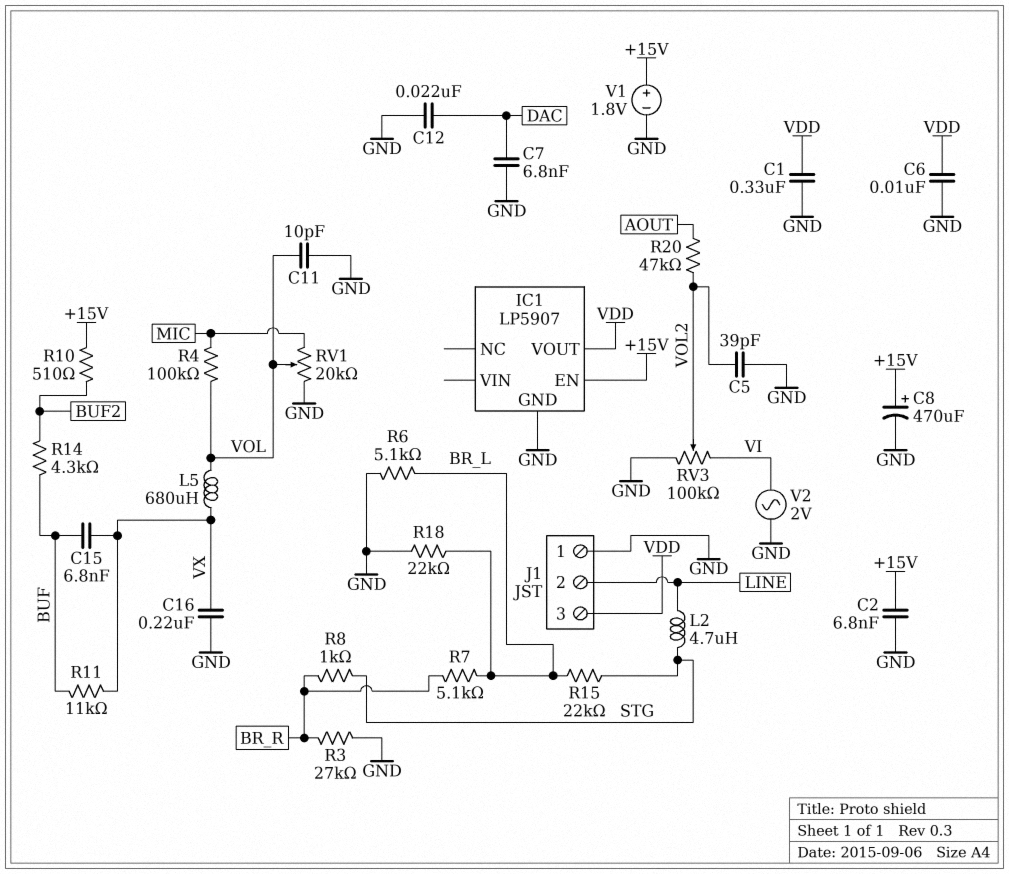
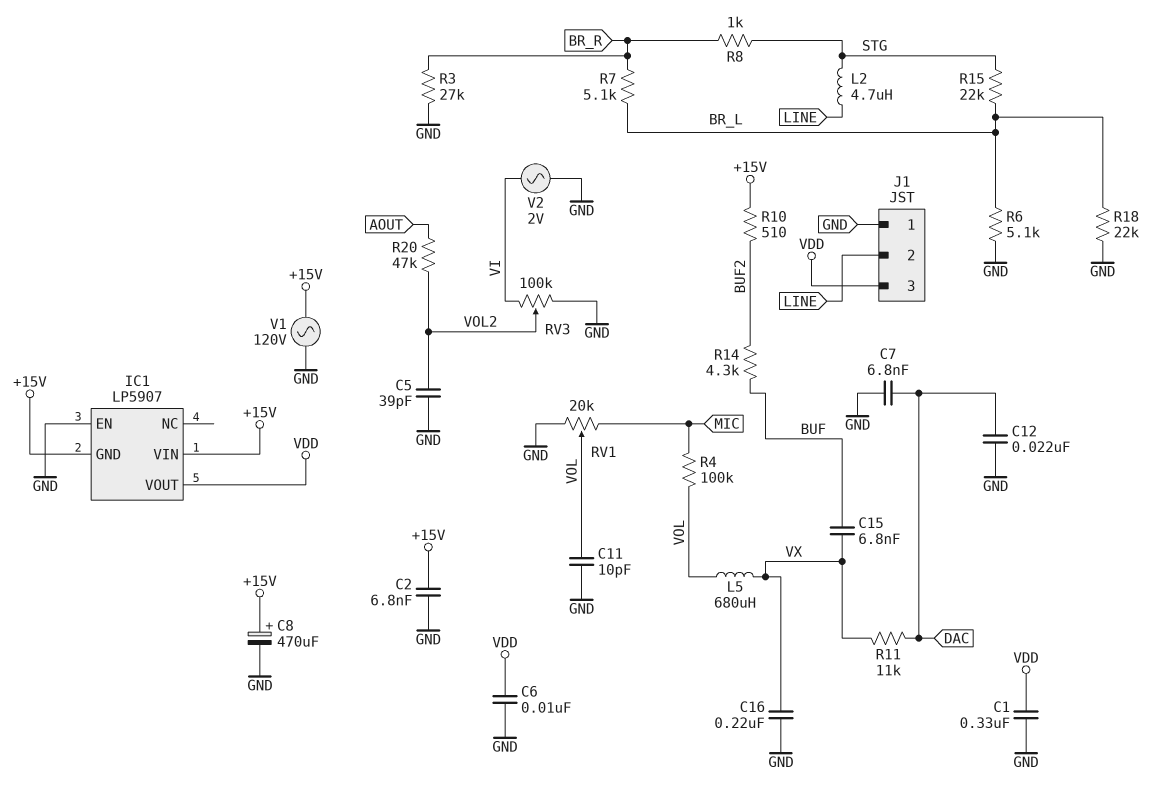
IC1 pin EN: +15V -> GND
IC1 pin GND: GND -> +15V
IC1 pin VIN: none -> +15V
R11: 11k (BUF, VX) -> 11k (DAC, VX)
V1: 1.8V (plus +15V, minus GND) -> AC 120V (+15V, GND)

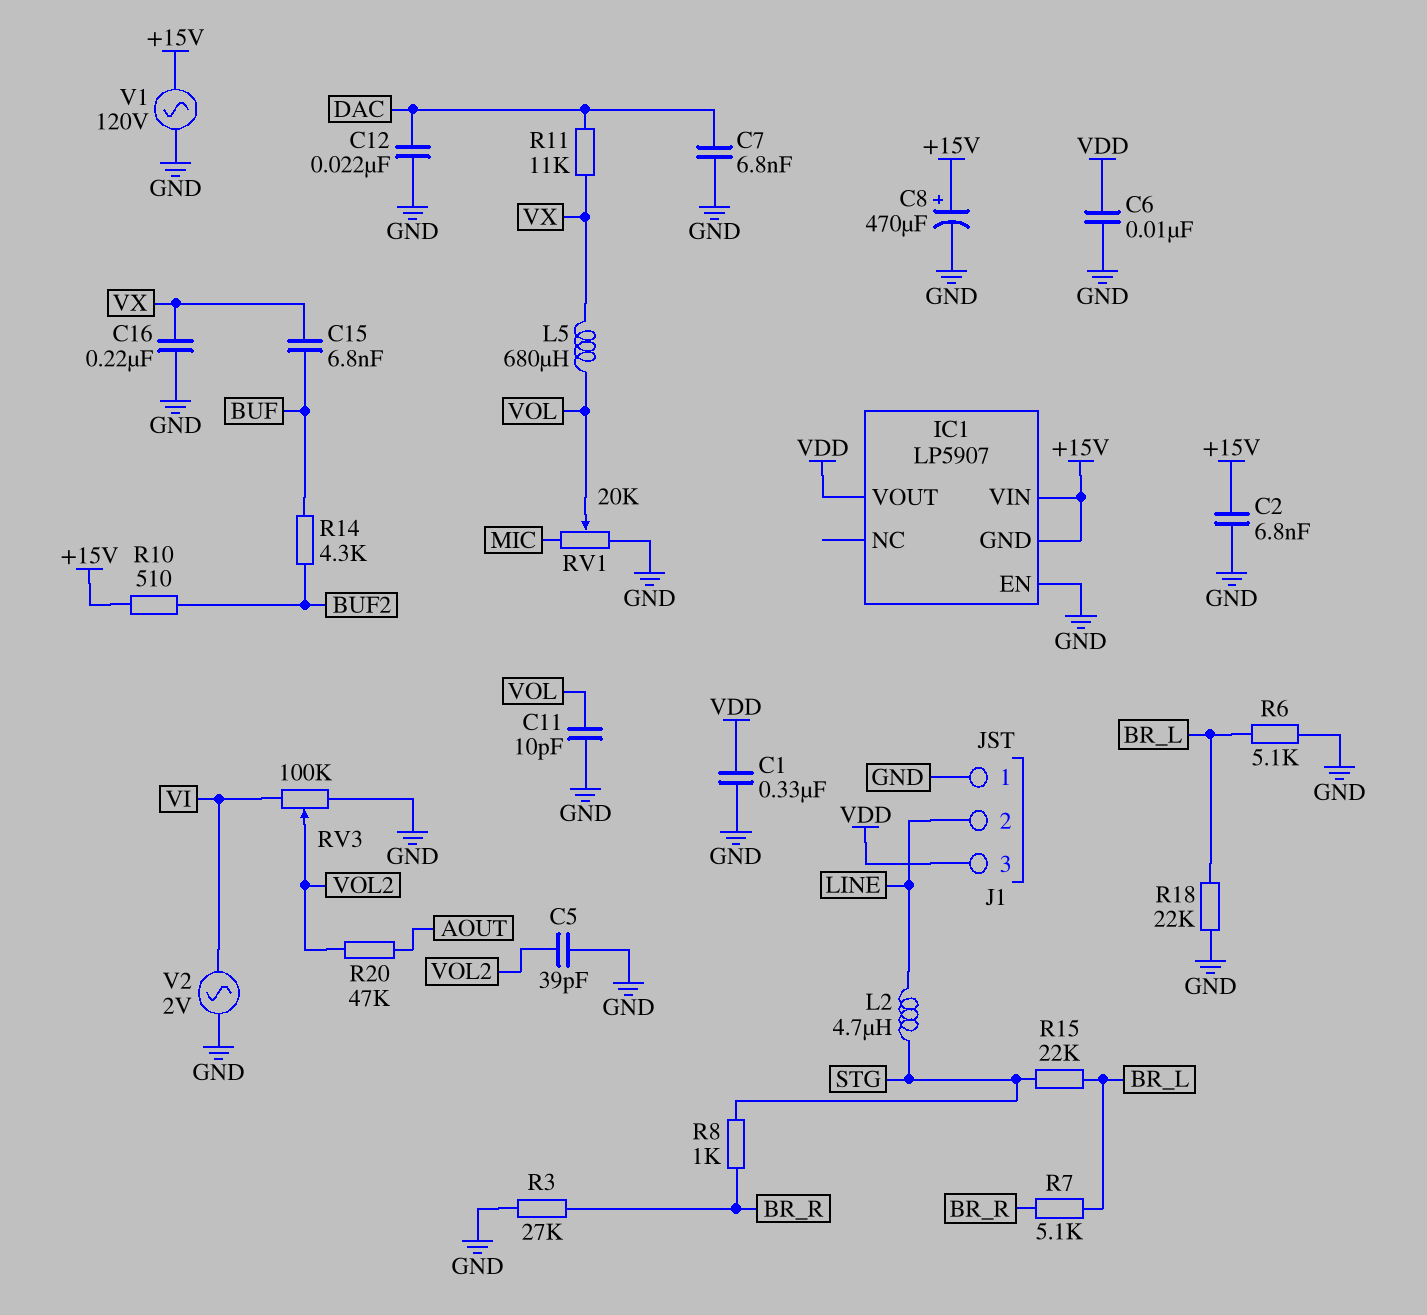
R4: 100k (MIC, VOL) -> none

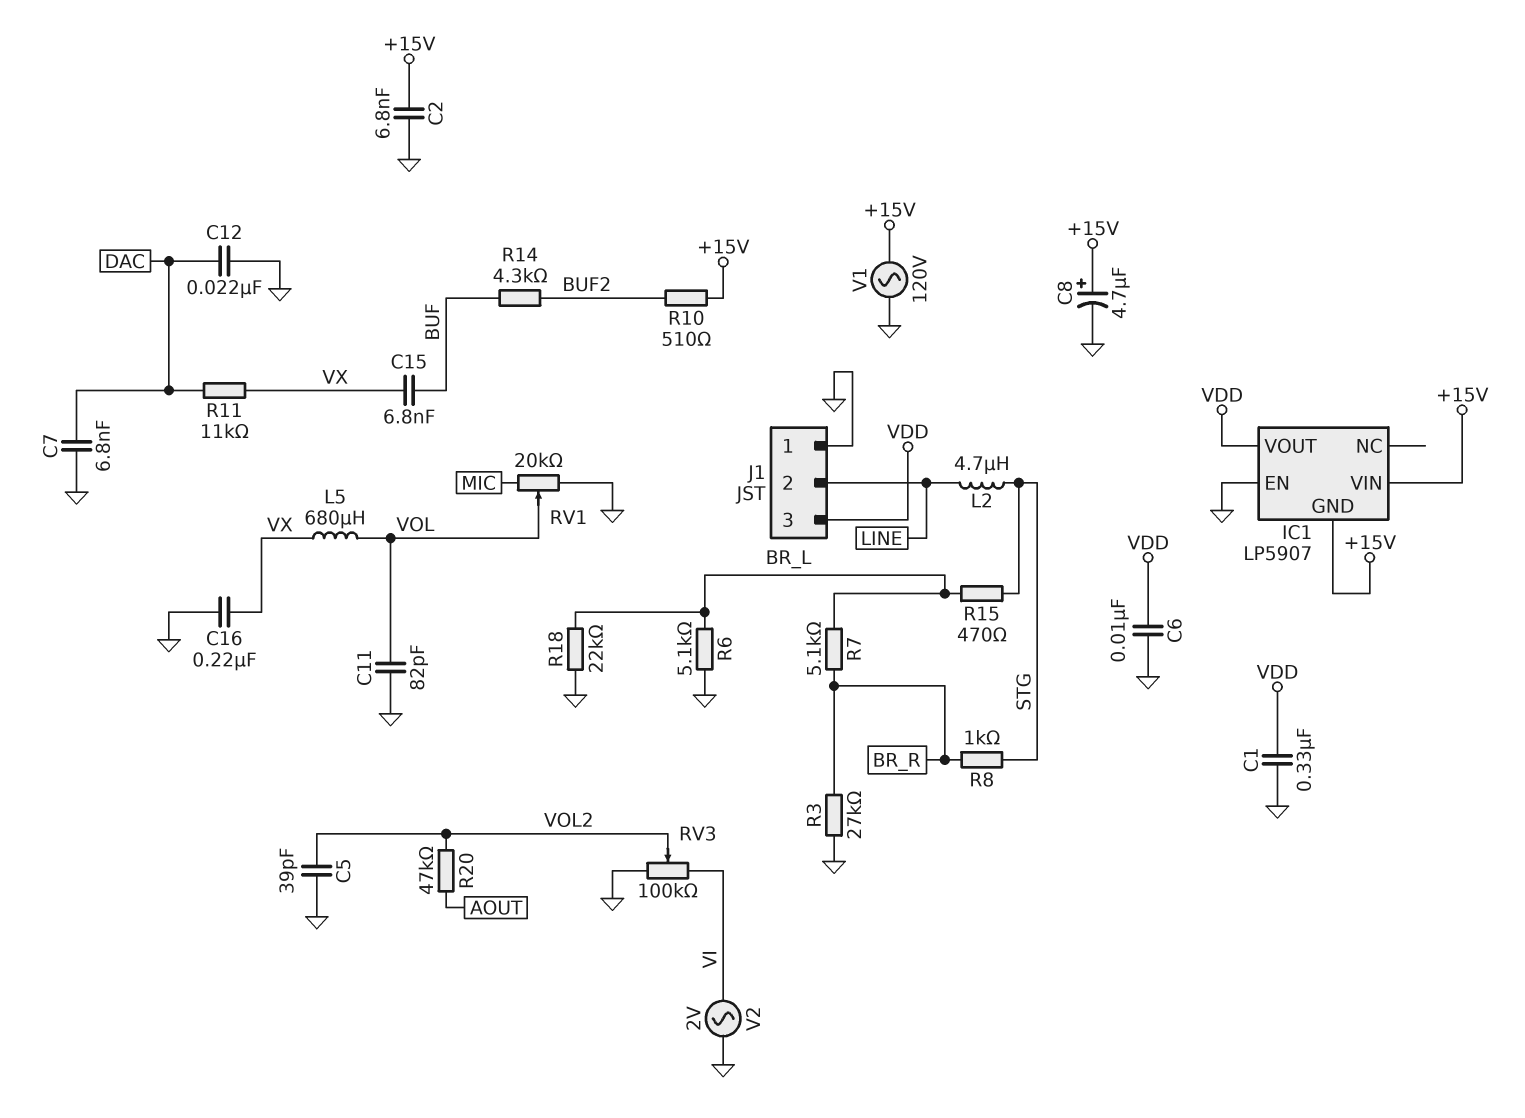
C8: 470uF (plus +15V, minus GND) -> 4.7uF (plus +15V, minus GND)
C11: 10pF (GND, VOL) -> 82pF (GND, VOL)
R15: 22k (BR_L, STG) -> 470 (BR_L, STG)

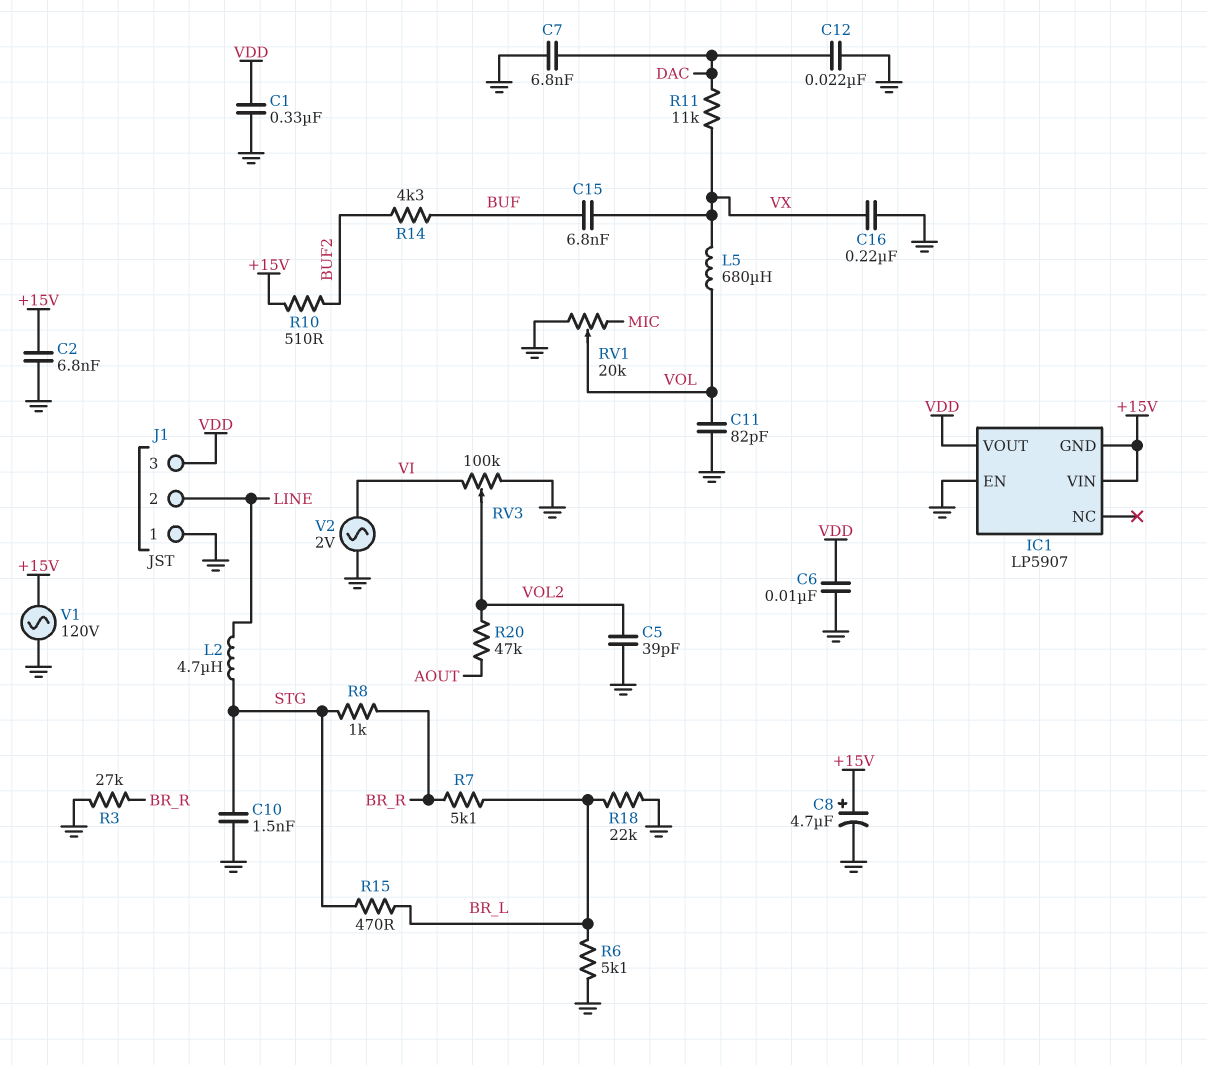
C10: none -> 1.5nF (GND, STG)

